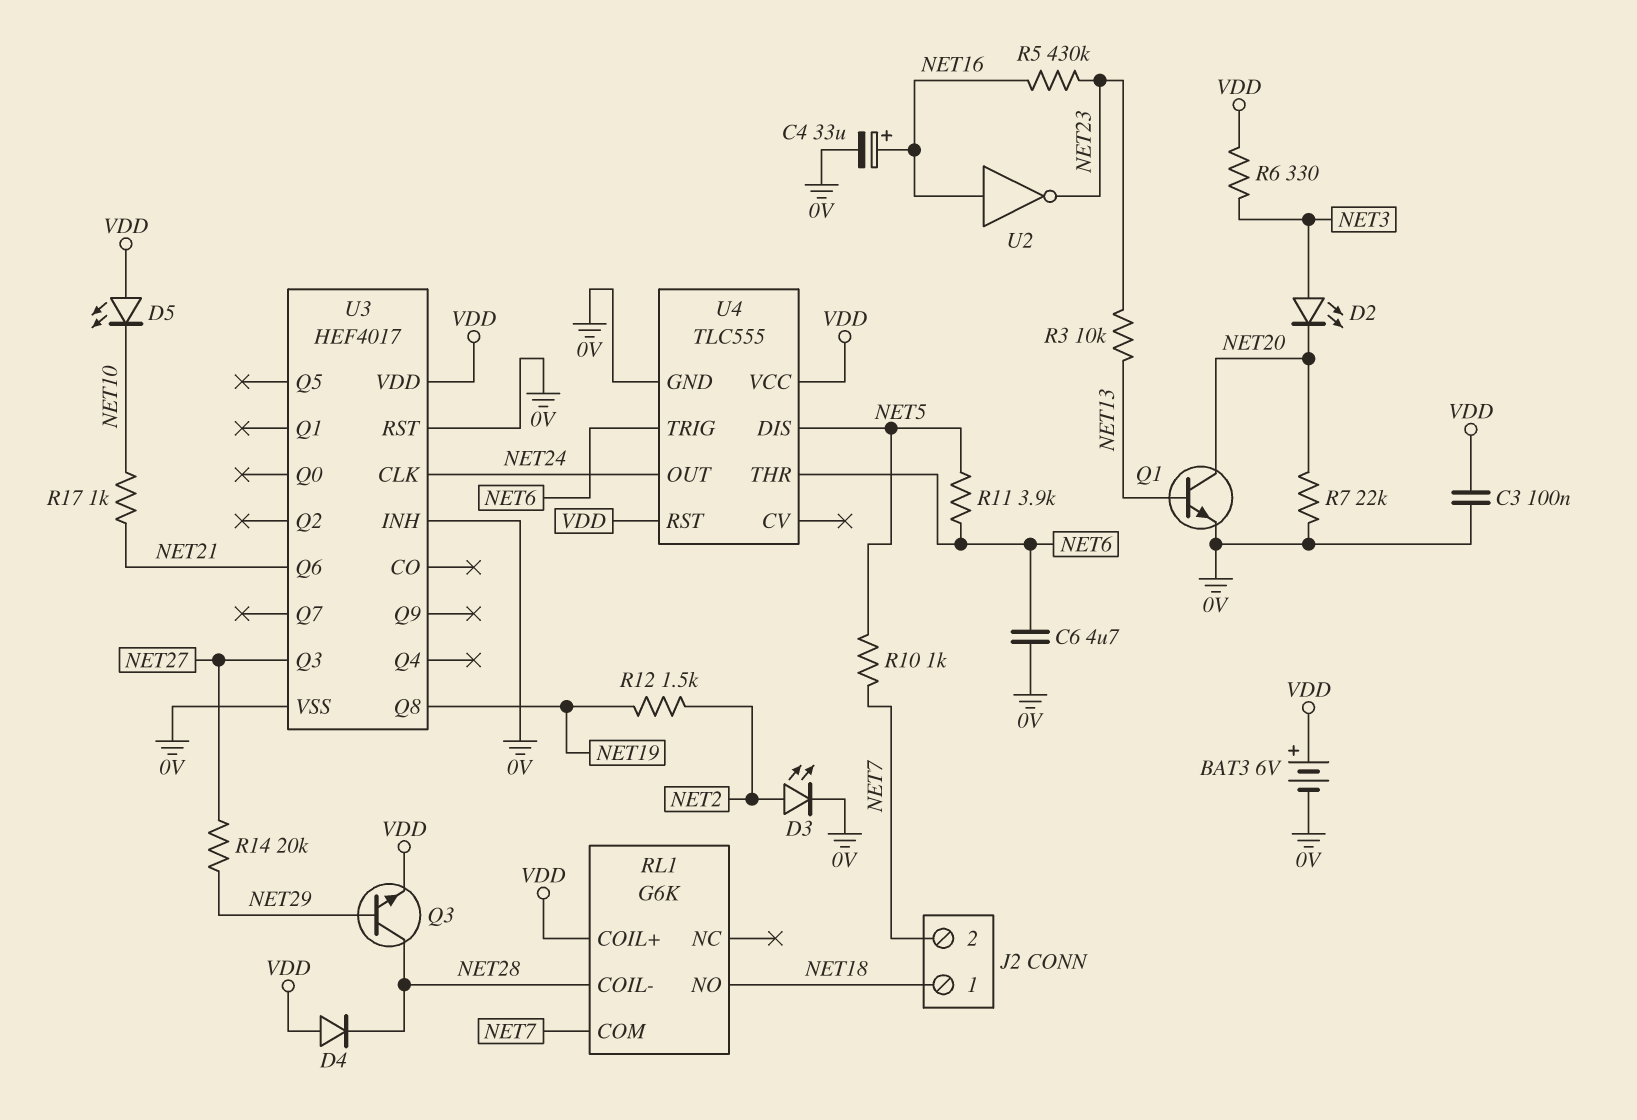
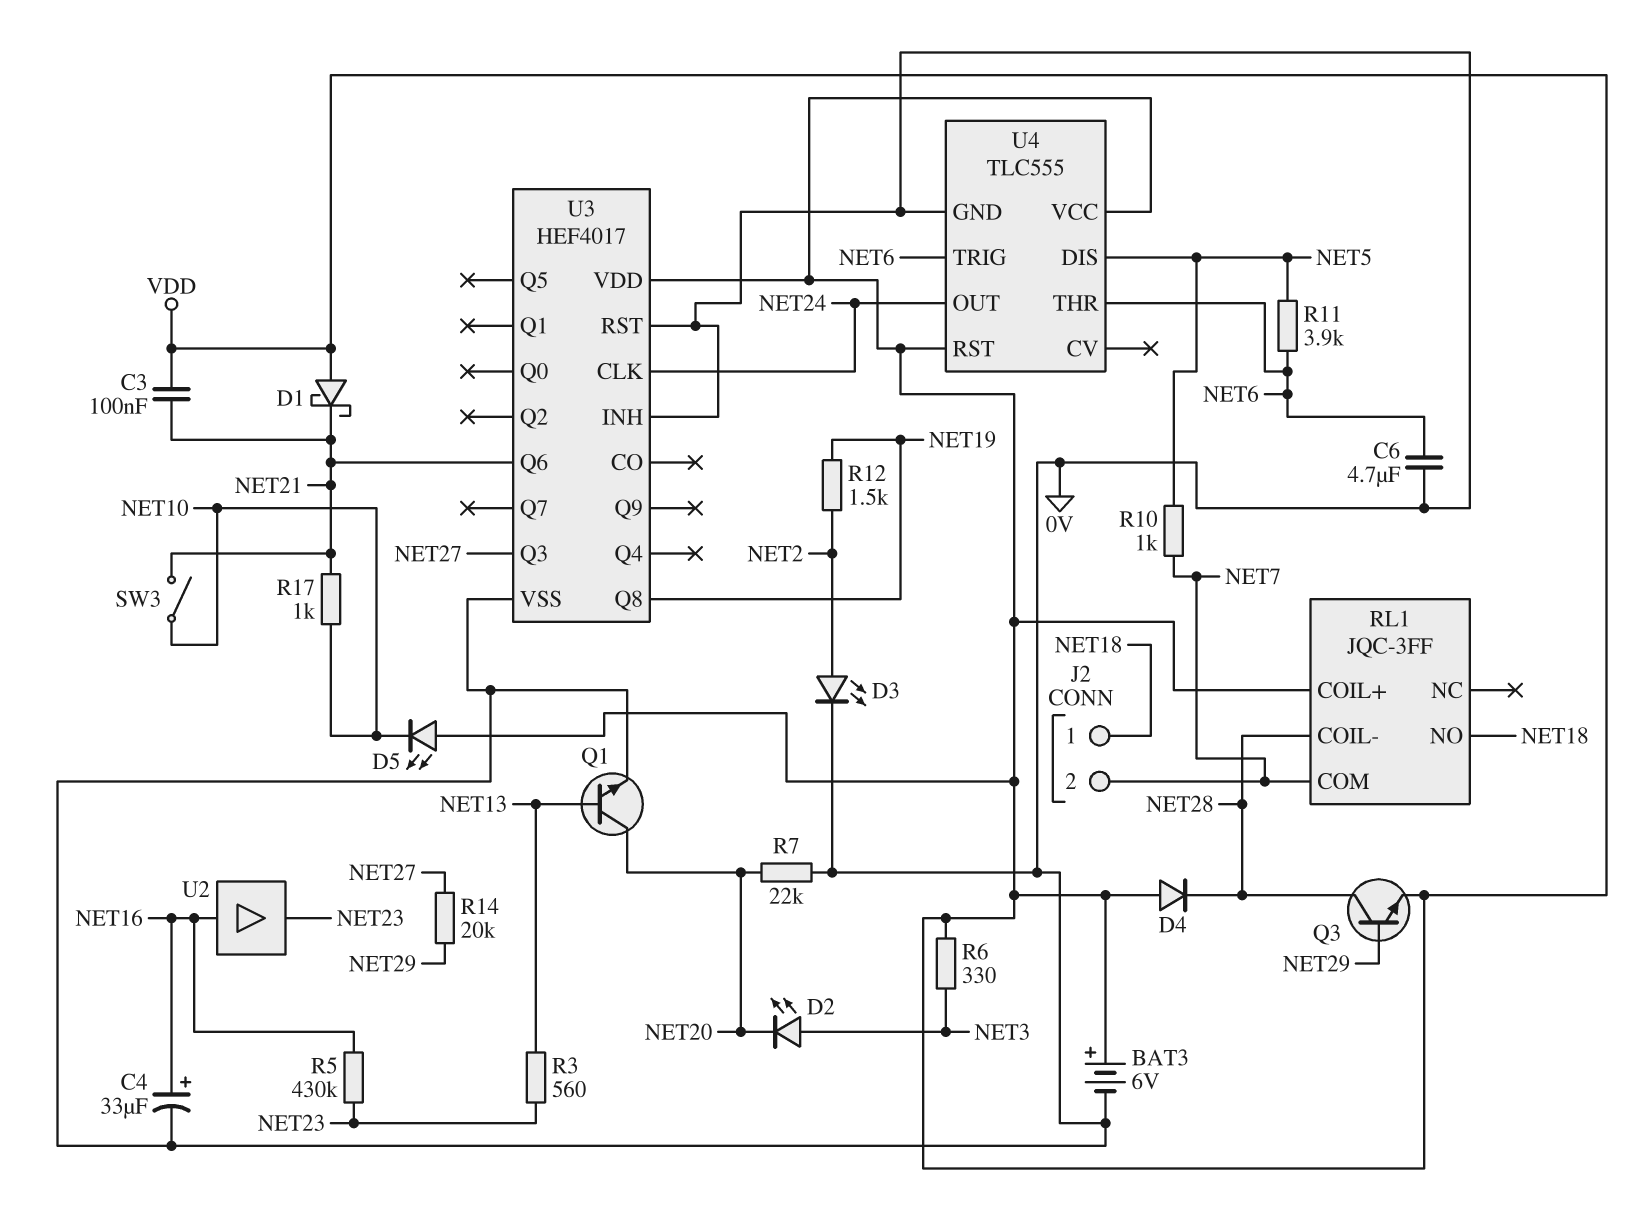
C3: 100nF (0V, VDD) -> 100nF (NET21, VDD)
D1: none -> schottky (A VDD, K NET21)
R3: 10k (NET13, NET23) -> 560 (NET13, NET23)
RL1: G6K -> JQC-3FF
SW3: none -> switch (NET10, NET21)
U2: NOT (in NET16, out NET23) -> buffer (in NET16, out NET23)

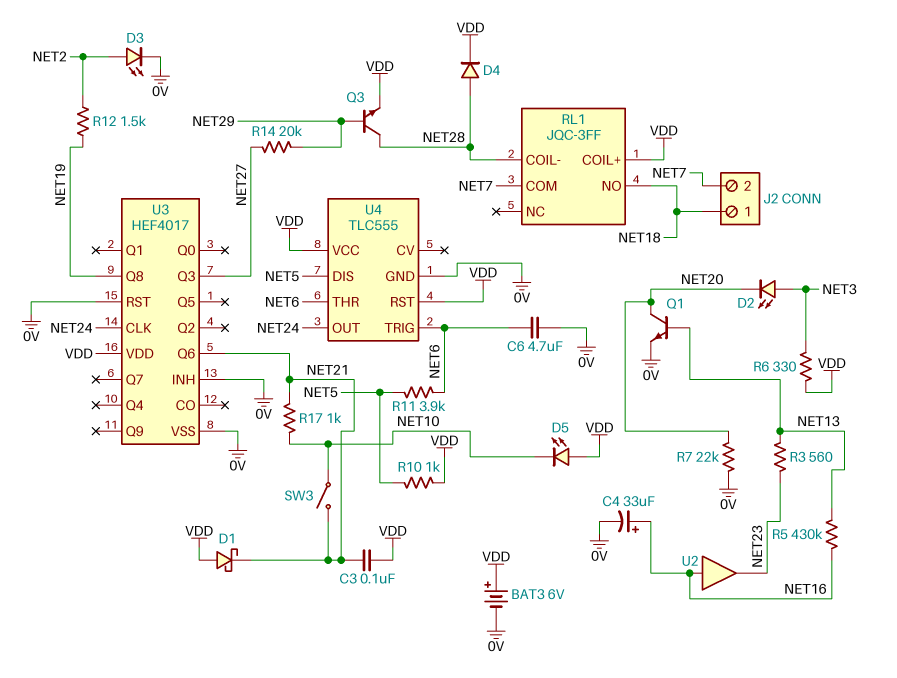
D4: diode (A VDD, K NET28) -> diode (A NET28, K VDD)
R5: 430k (NET16, NET23) -> 430k (NET13, NET16)
R10: 1k (NET5, NET7) -> 1k (NET5, VDD)

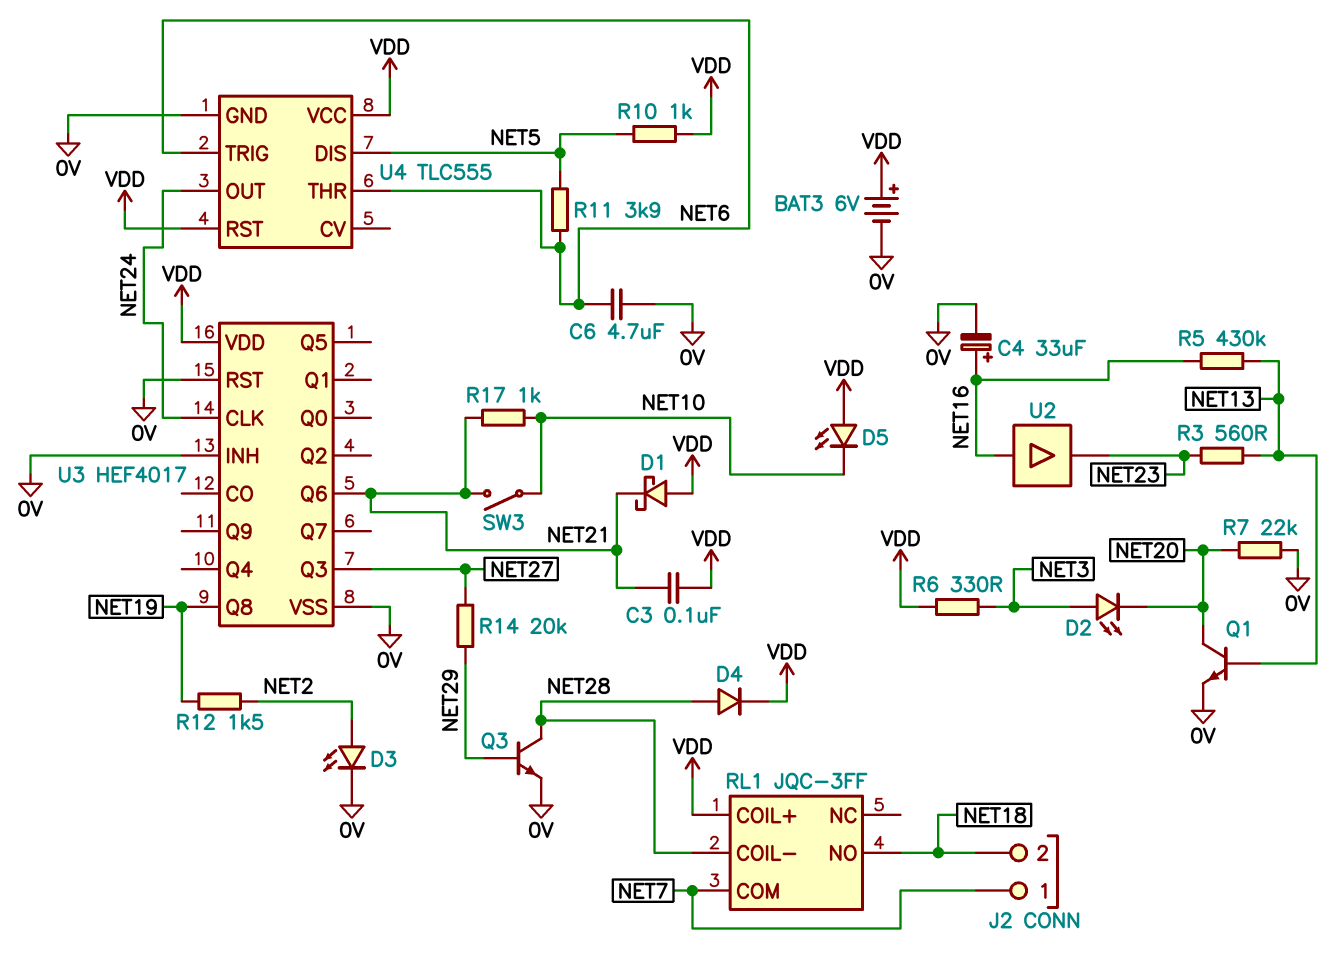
J2 pin 1: NET18 -> NET7
J2 pin 2: NET7 -> NET18
Q3: NPN (B NET29, C NET28, E VDD) -> NPN (B NET29, C NET28, E 0V)

